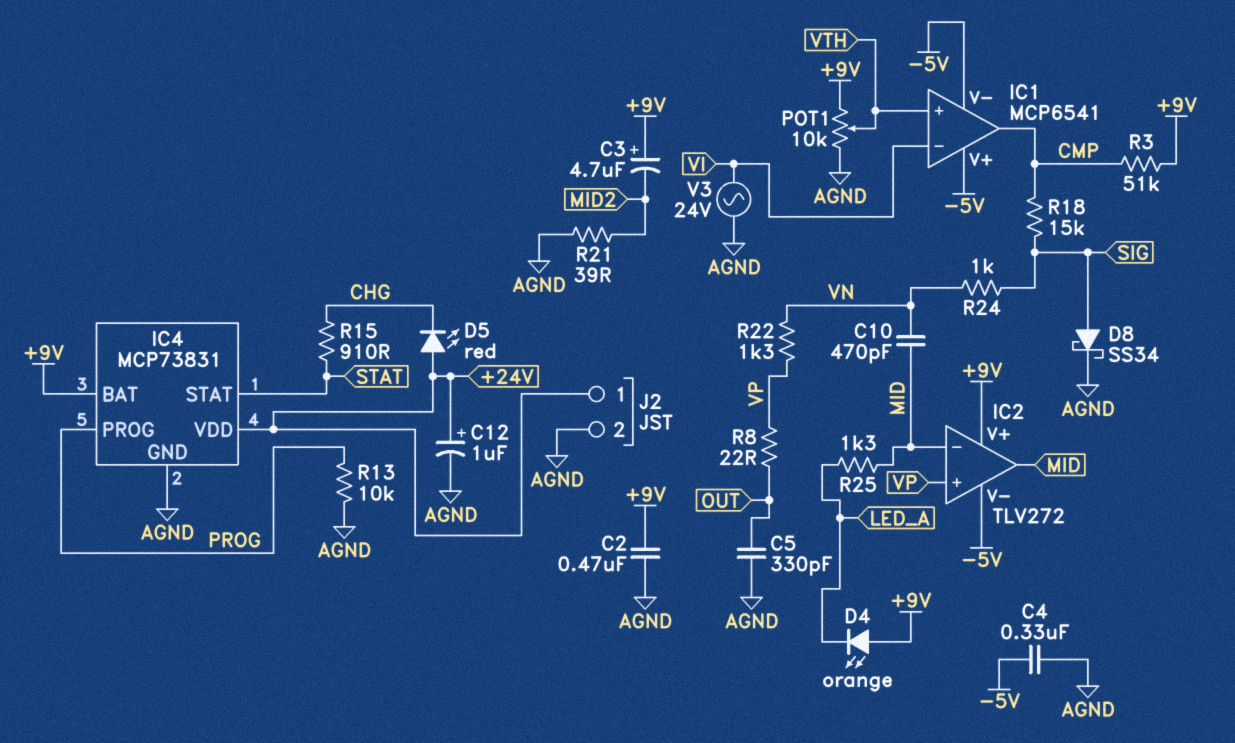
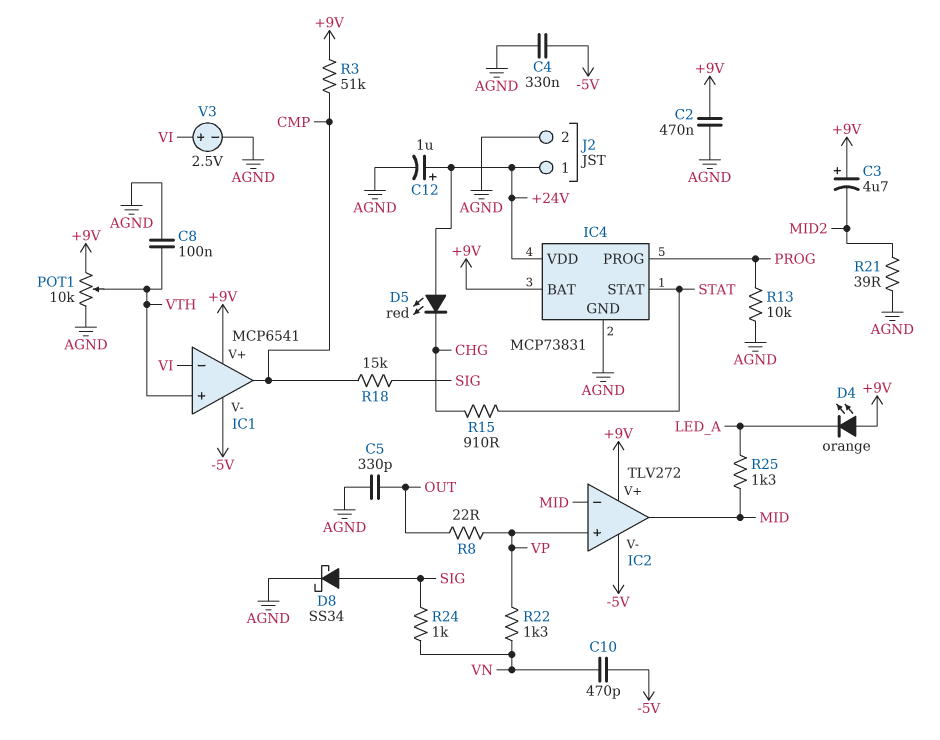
C8: none -> 100nF (AGND, VTH)
C10: 470pF (MID, VN) -> 470pF (-5V, VN)
IC1 pin V+: -5V -> +9V
V3: AC 24V (AGND, VI) -> 2.5V (plus VI, minus AGND)

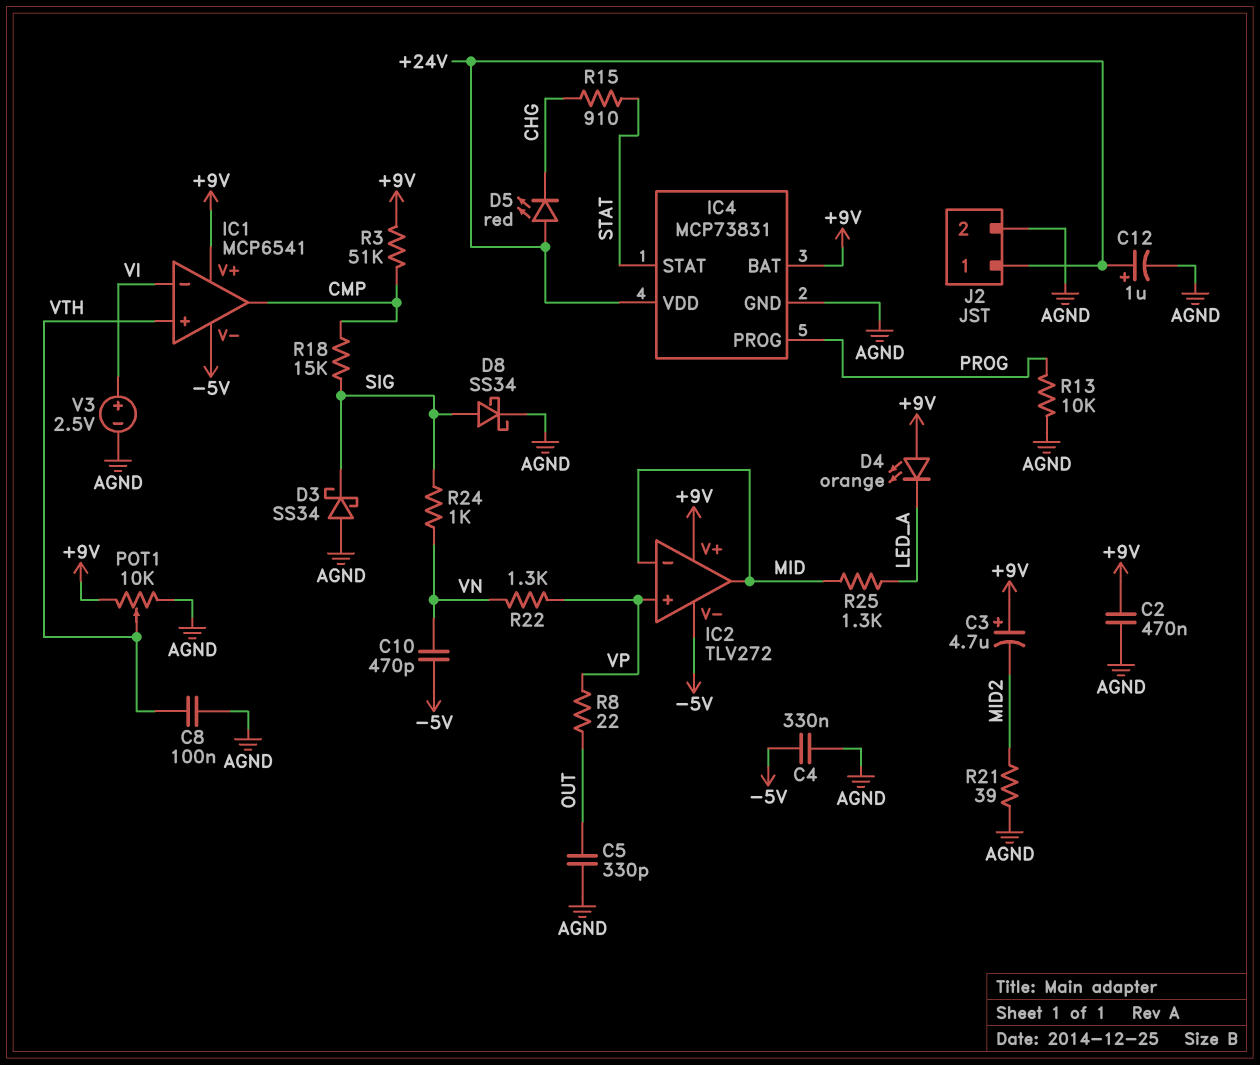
D3: none -> schottky SS34 (A AGND, K SIG)

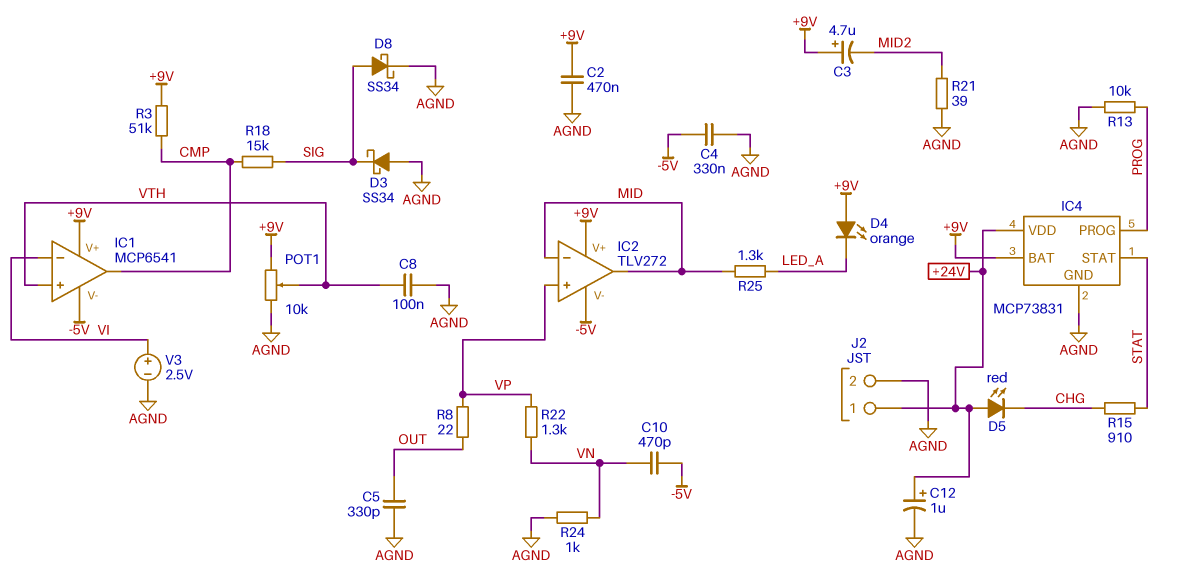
R24: 1k (SIG, VN) -> 1k (AGND, VN)

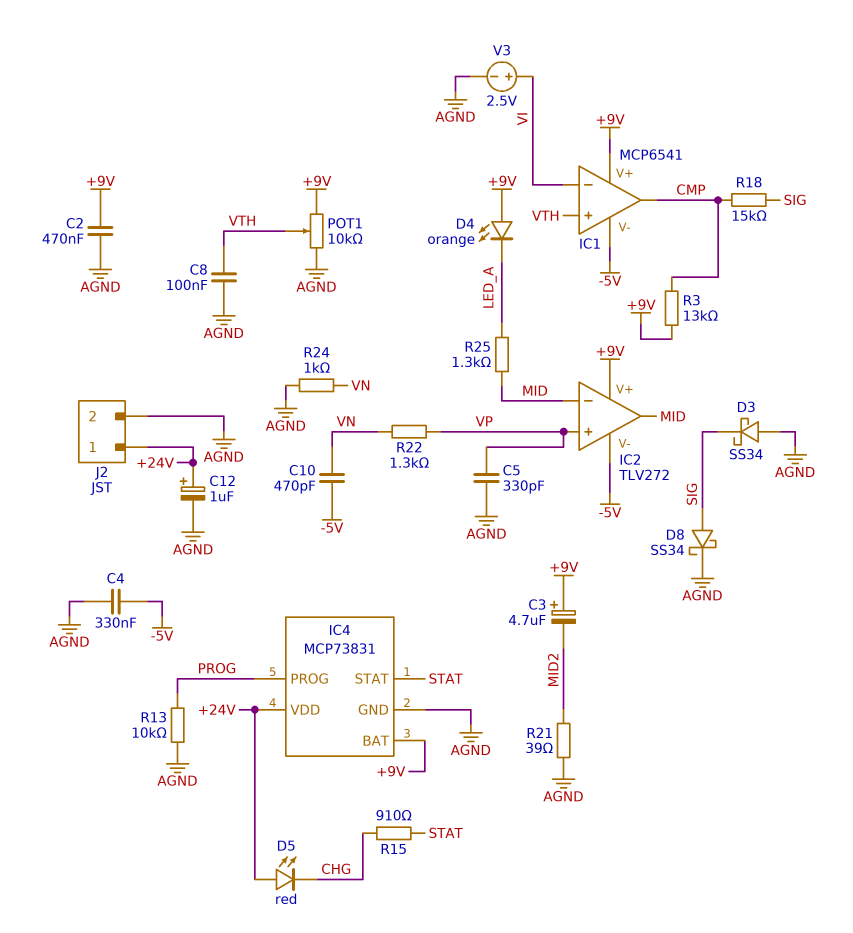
C5: 330pF (AGND, OUT) -> 330pF (AGND, VP)
R3: 51k (+9V, CMP) -> 13k (+9V, CMP)
R8: 22 (OUT, VP) -> none

